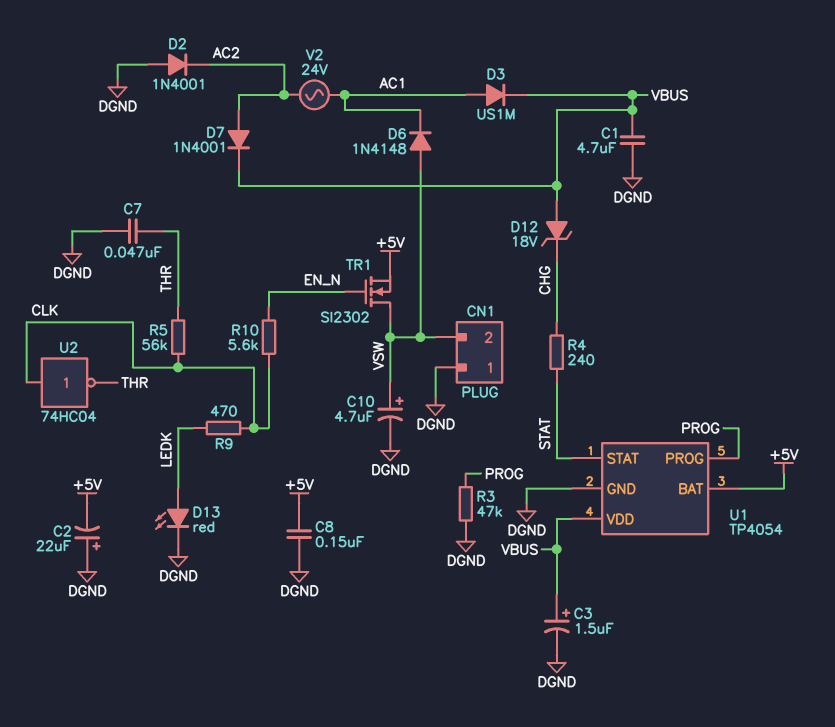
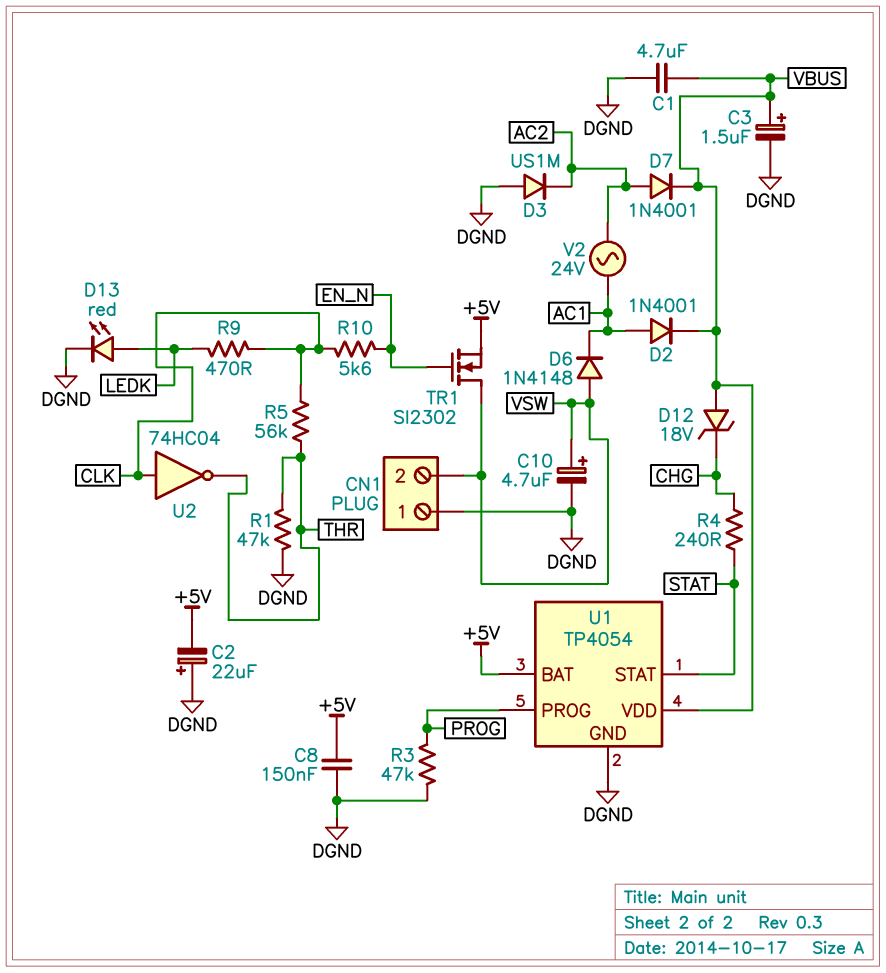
C7: 47nF (DGND, THR) -> none
D2: diode 1N4001 (A DGND, K AC2) -> diode 1N4001 (A AC1, K VBUS)
D3: diode US1M (A AC1, K VBUS) -> diode US1M (A DGND, K AC2)
R1: none -> 47k (DGND, THR)

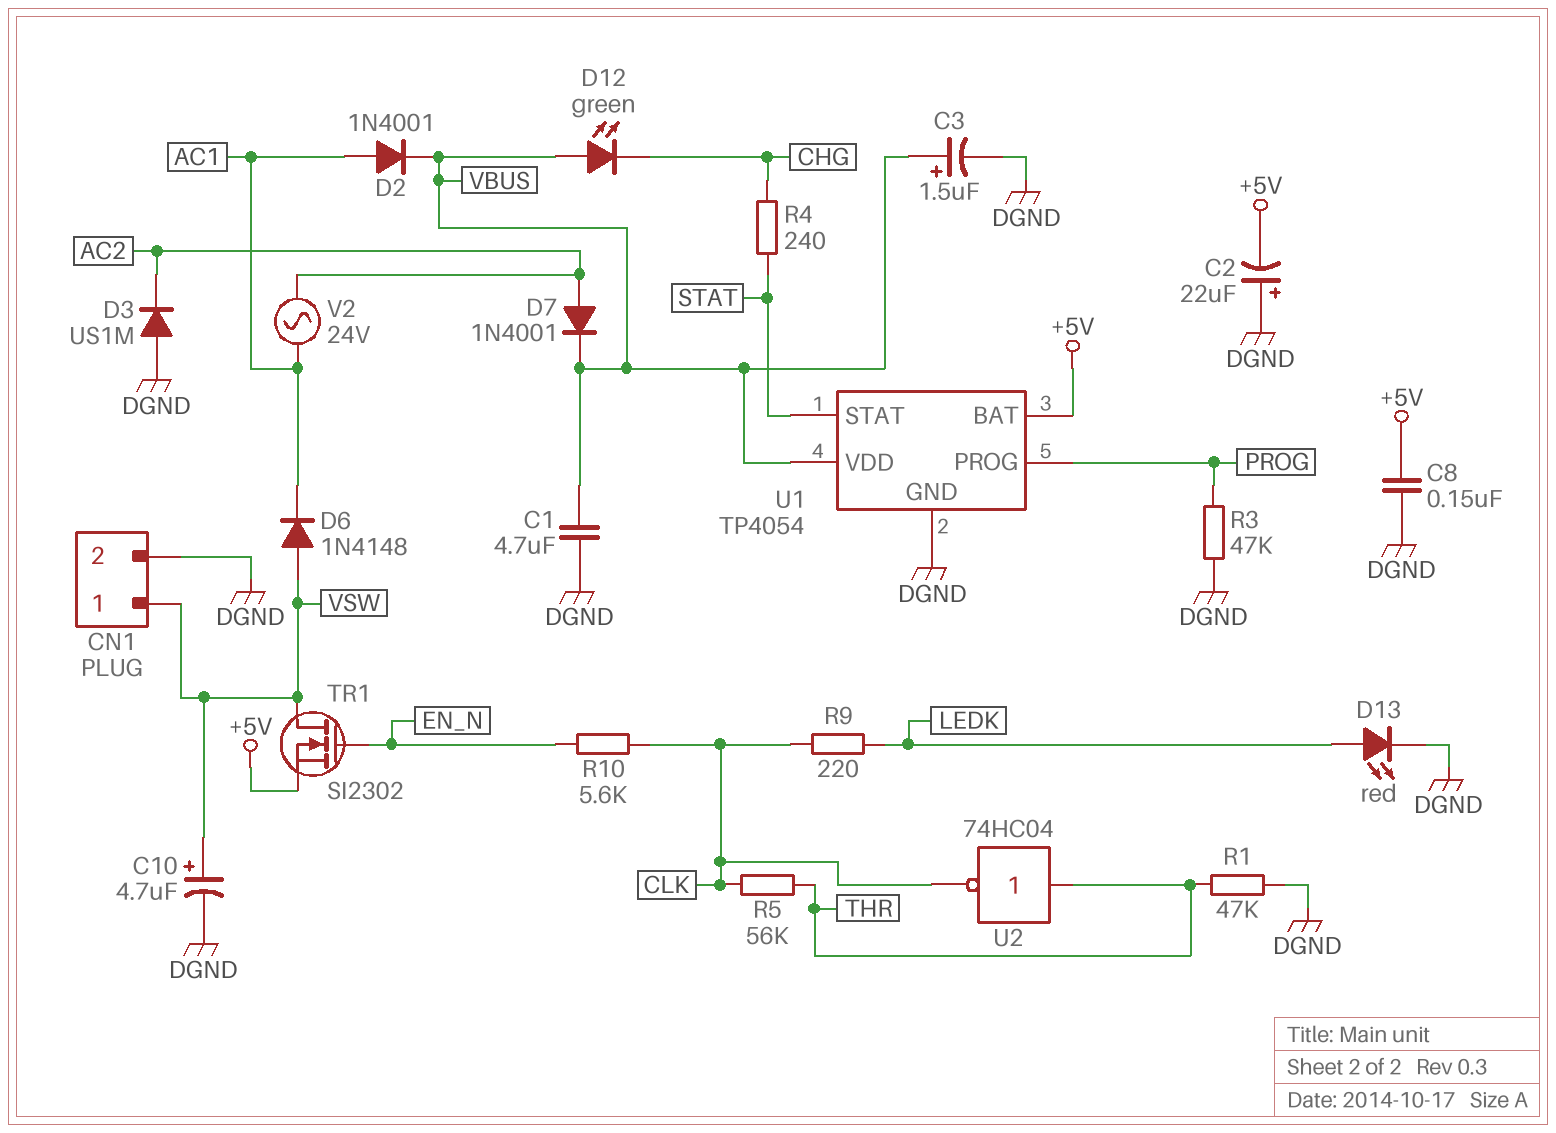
CN1 pin 1: DGND -> VSW
CN1 pin 2: VSW -> DGND
D12: zener 18V (A VBUS, K CHG) -> LED green (A VBUS, K CHG)
R9: 470 (CLK, LEDK) -> 220 (CLK, LEDK)
U2: NOT 74HC04 (in CLK, out THR) -> NOT 74HC04 (in THR, out CLK)

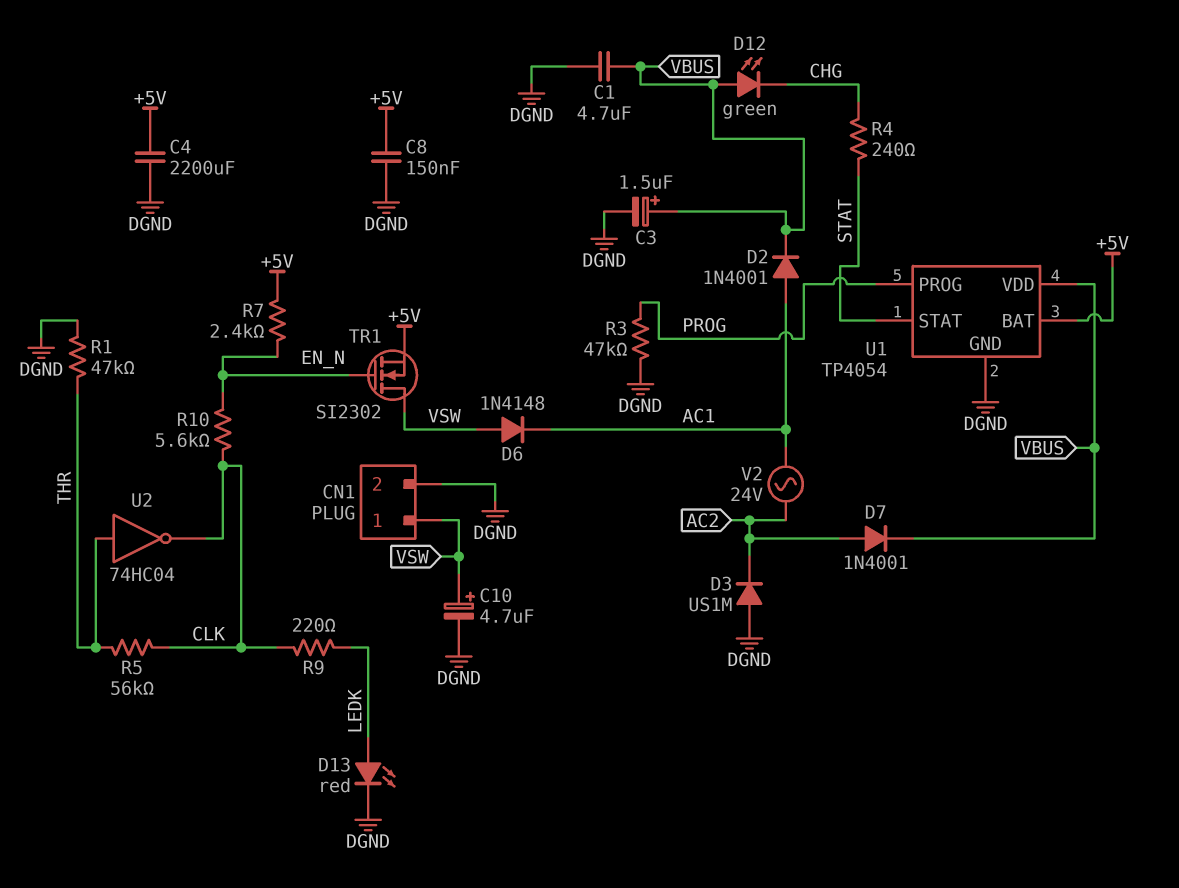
C2: 22uF (plus DGND, minus +5V) -> none
C4: none -> 2200uF (+5V, DGND)
R7: none -> 2.4k (+5V, EN_N)

